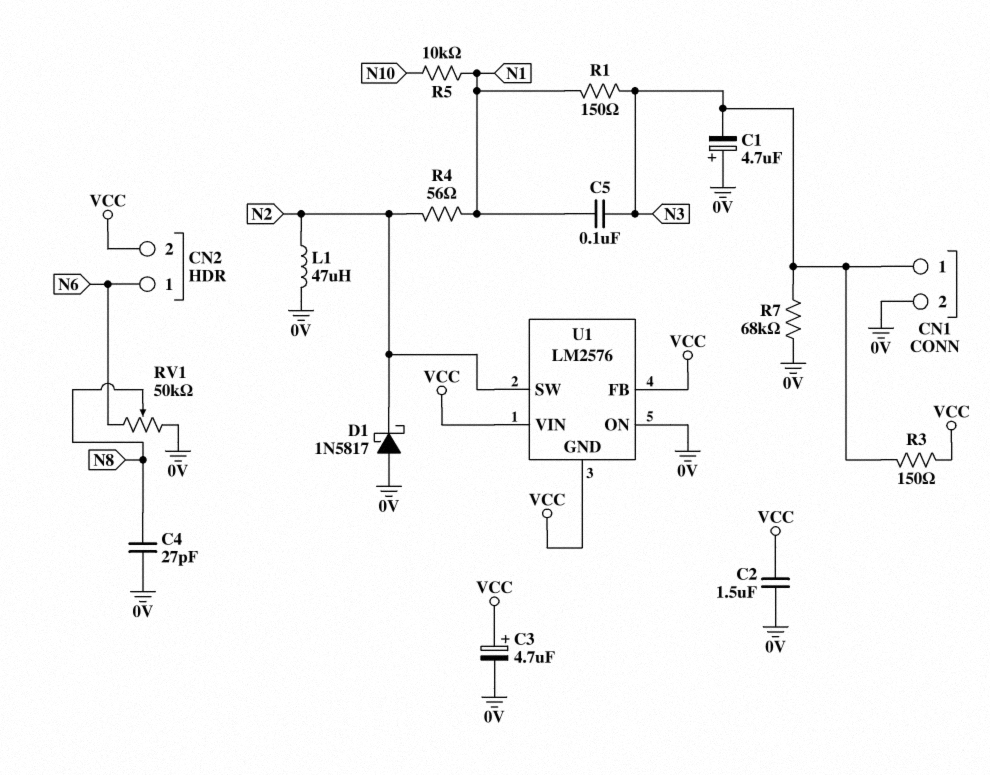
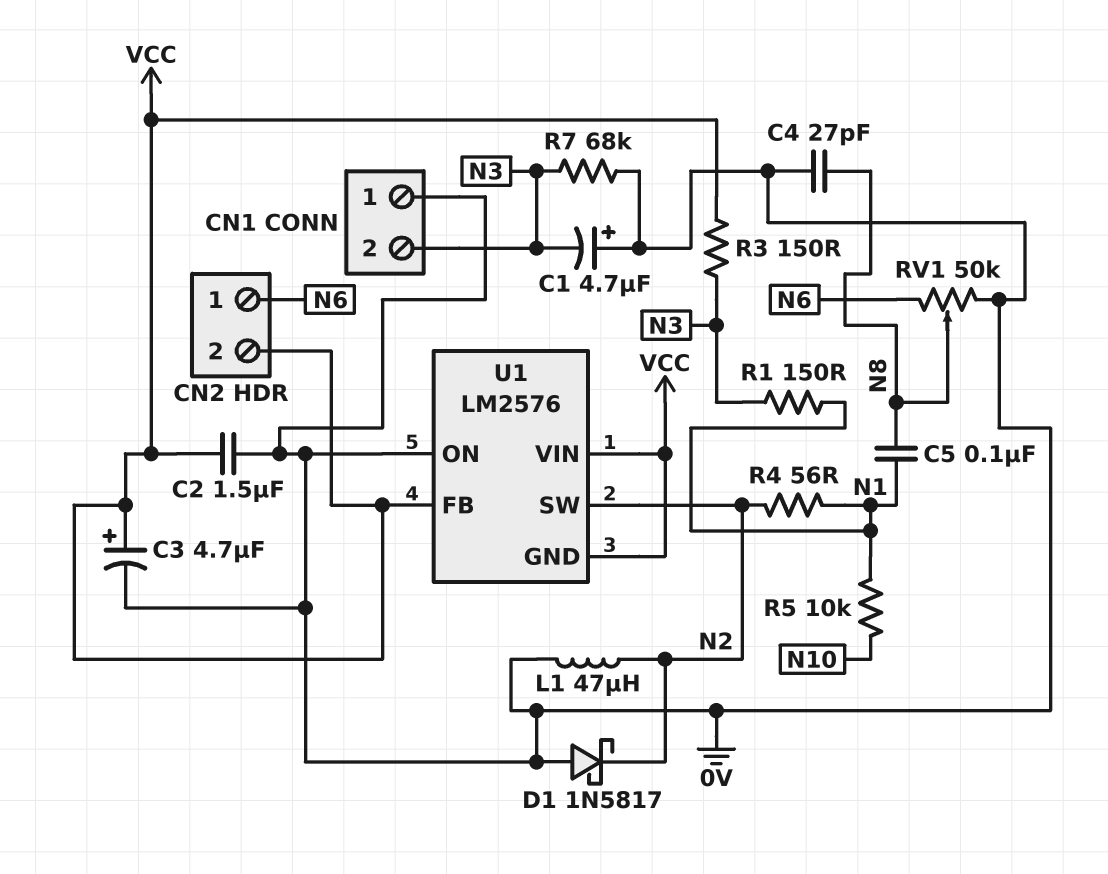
C5: 100nF (N1, N3) -> 100nF (N1, N8)
CN1 pin 1: N3 -> 0V
CN1 pin 2: 0V -> N3

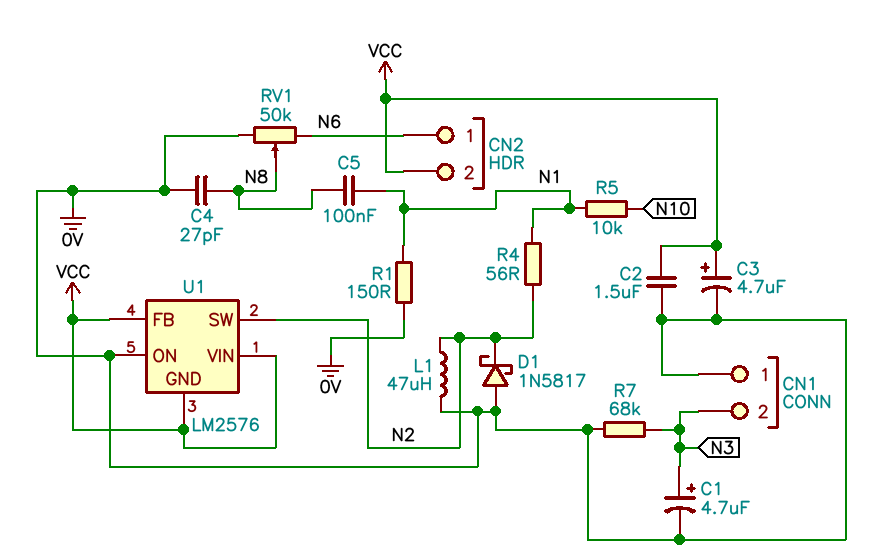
C1: 4.7uF (plus 0V, minus N3) -> 4.7uF (plus N3, minus 0V)
R1: 150 (N1, N3) -> 150 (0V, N1)
R3: 150 (N3, VCC) -> none

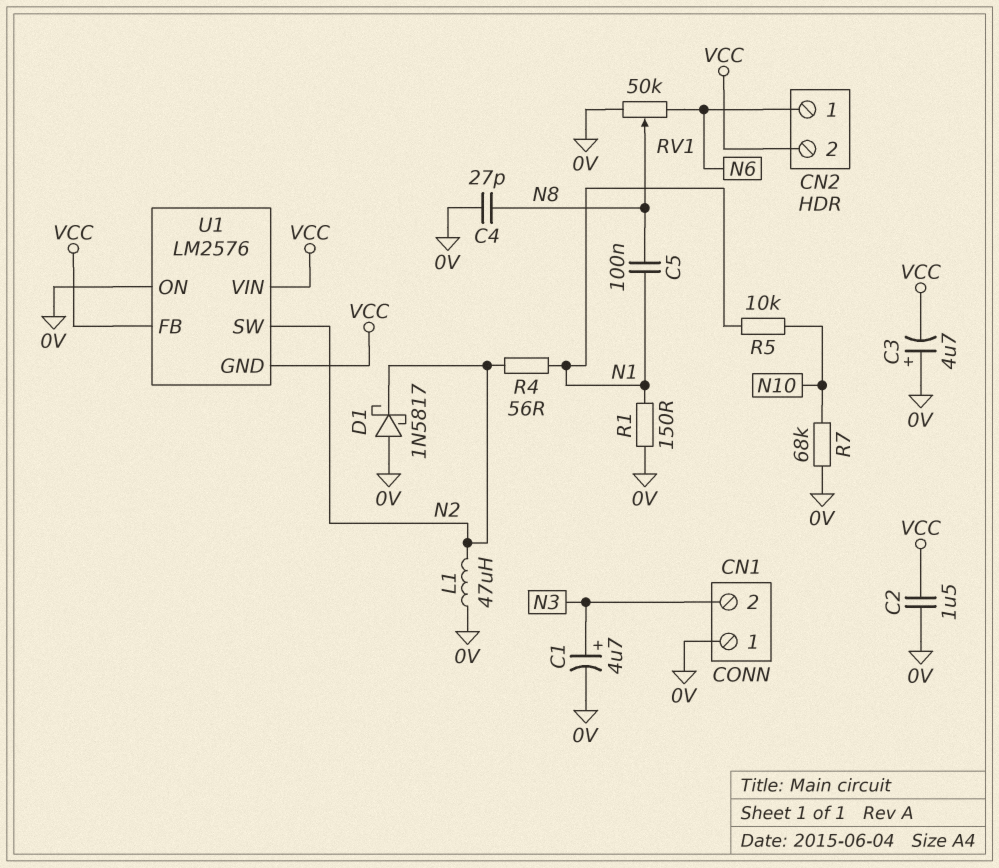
C3: 4.7uF (plus VCC, minus 0V) -> 4.7uF (plus 0V, minus VCC)
R7: 68k (0V, N3) -> 68k (0V, N10)

